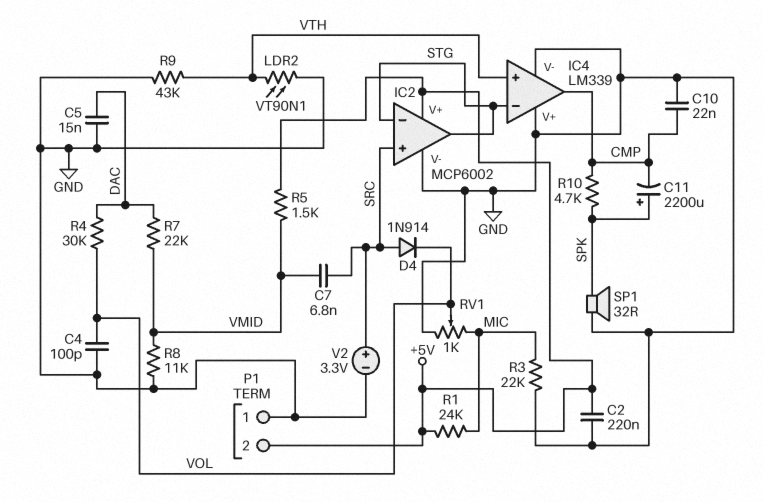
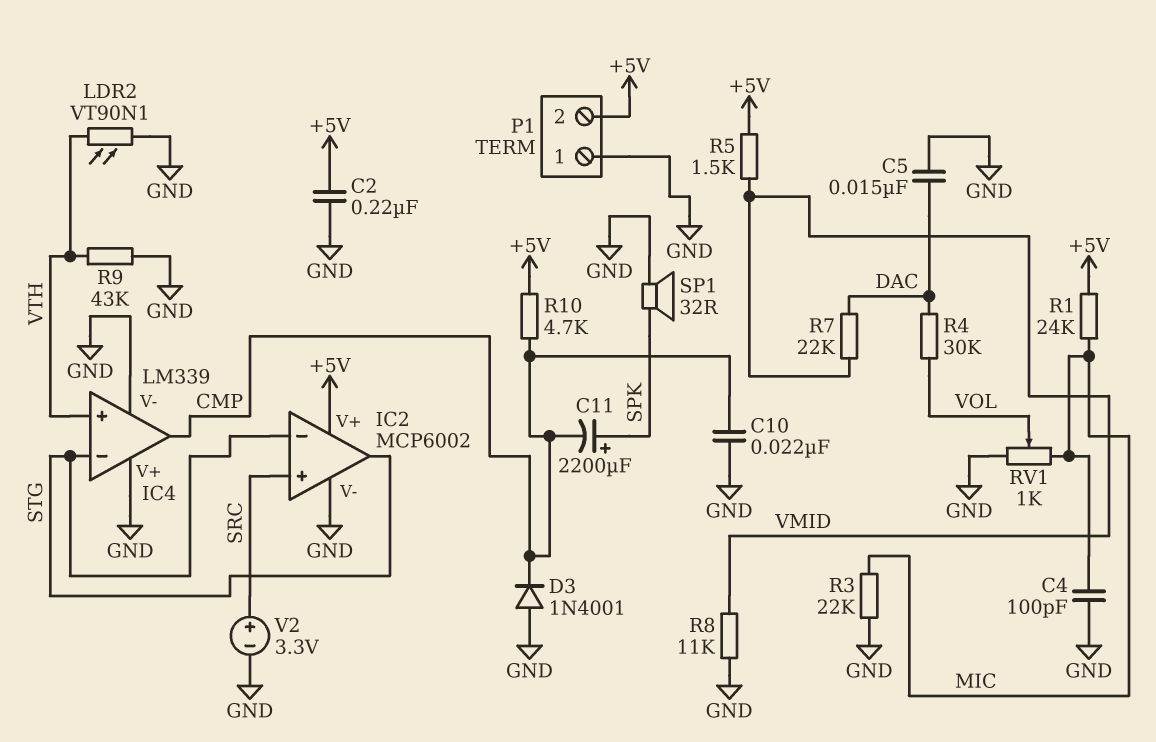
C4: 100pF (GND, VOL) -> 100pF (GND, MIC)
C7: 6.8nF (SRC, VMID) -> none
D3: none -> diode 1N4001 (A GND, K CMP)
D4: diode 1N914 (A SRC, K VOL) -> none
R10: 4.7k (CMP, SPK) -> 4.7k (+5V, CMP)

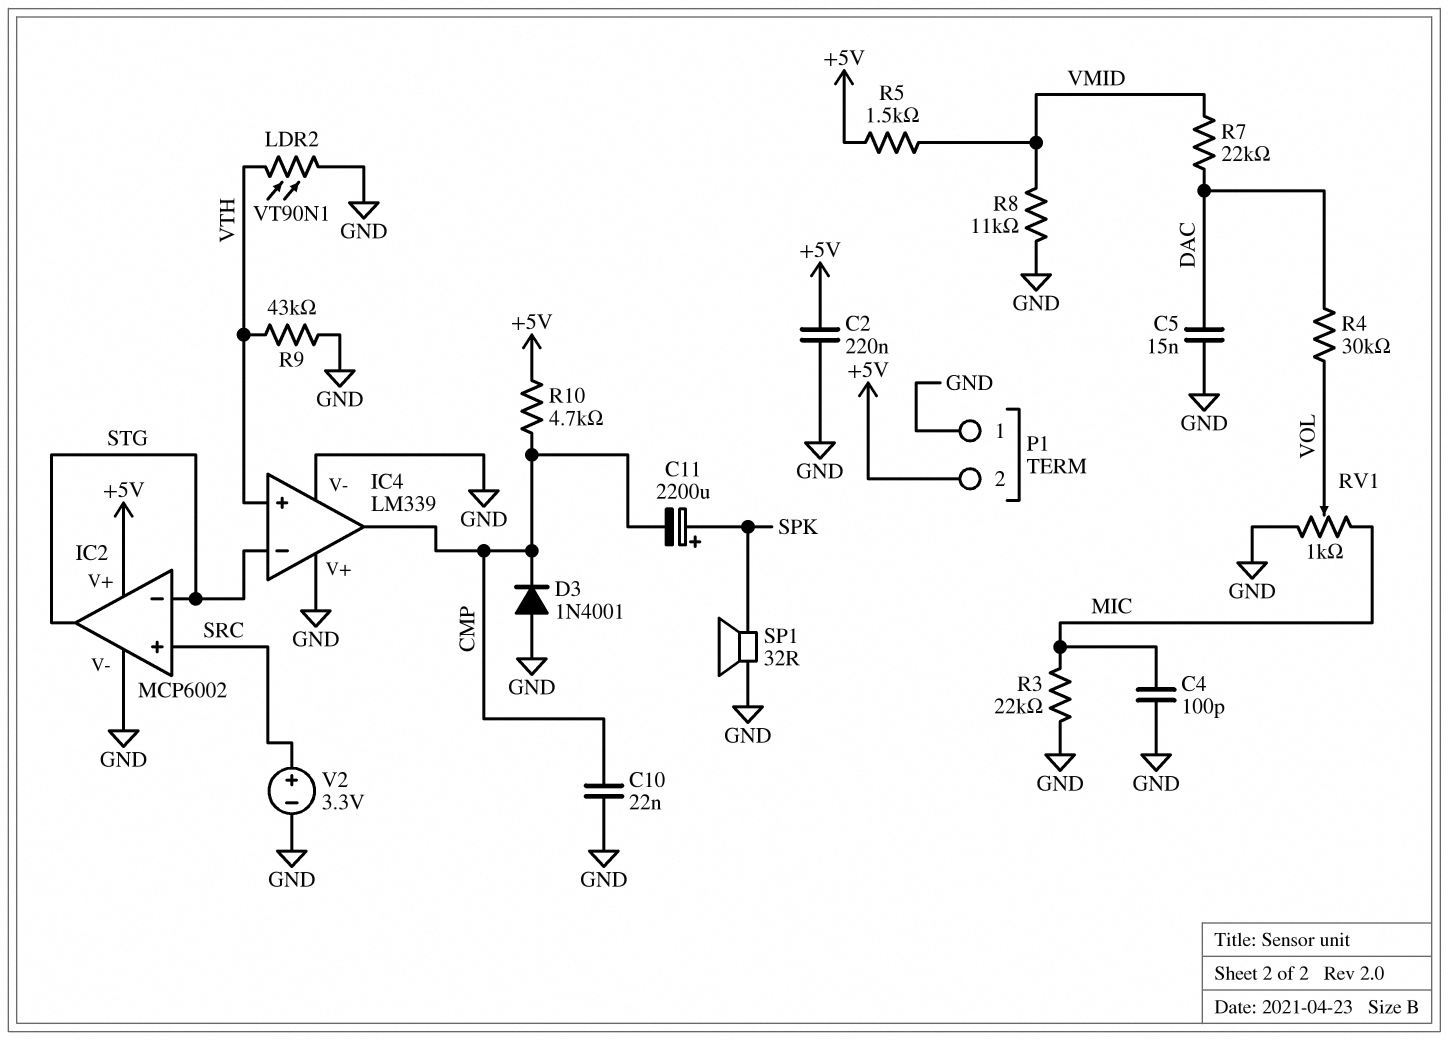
R1: 24k (+5V, MIC) -> none

